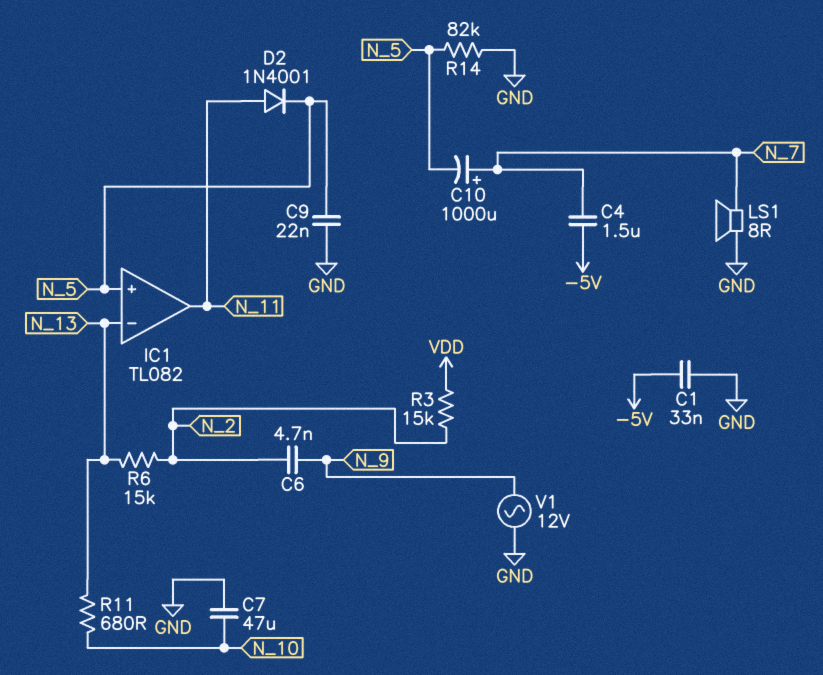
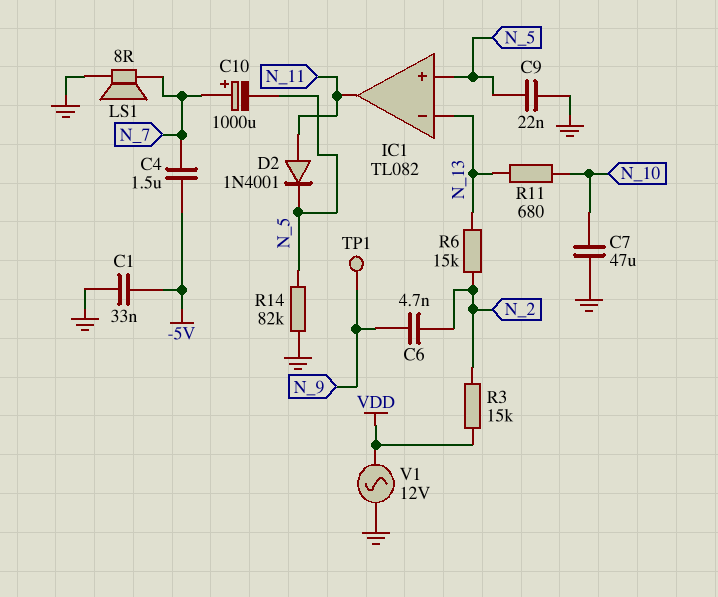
TP1: none -> test point (N_9)
V1: AC 12V (GND, N_9) -> AC 12V (GND, VDD)

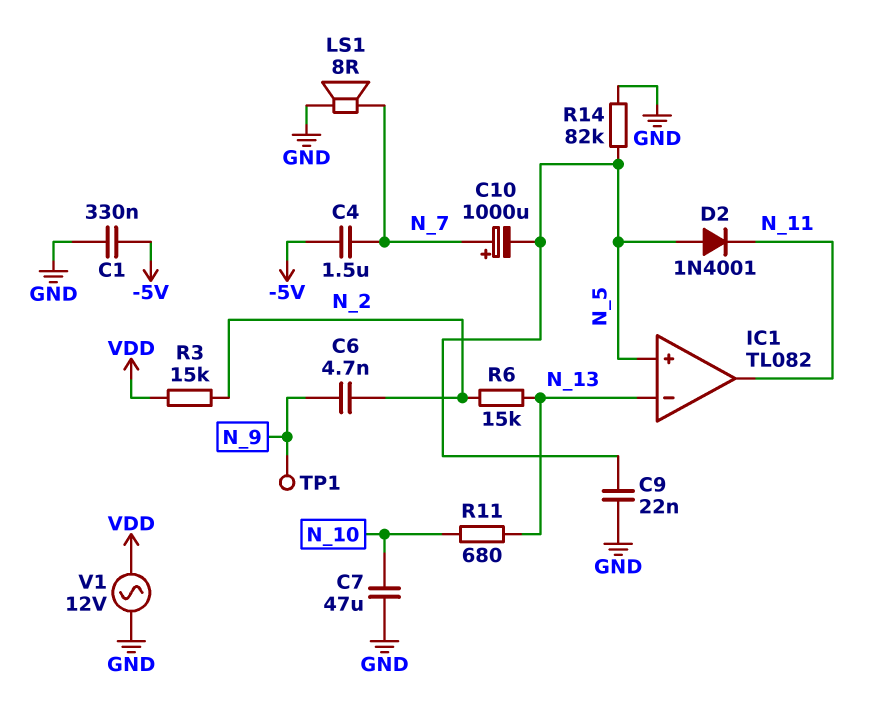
C1: 33nF (-5V, GND) -> 330nF (-5V, GND)
D2: diode 1N4001 (A N_11, K N_5) -> diode 1N4001 (A N_5, K N_11)

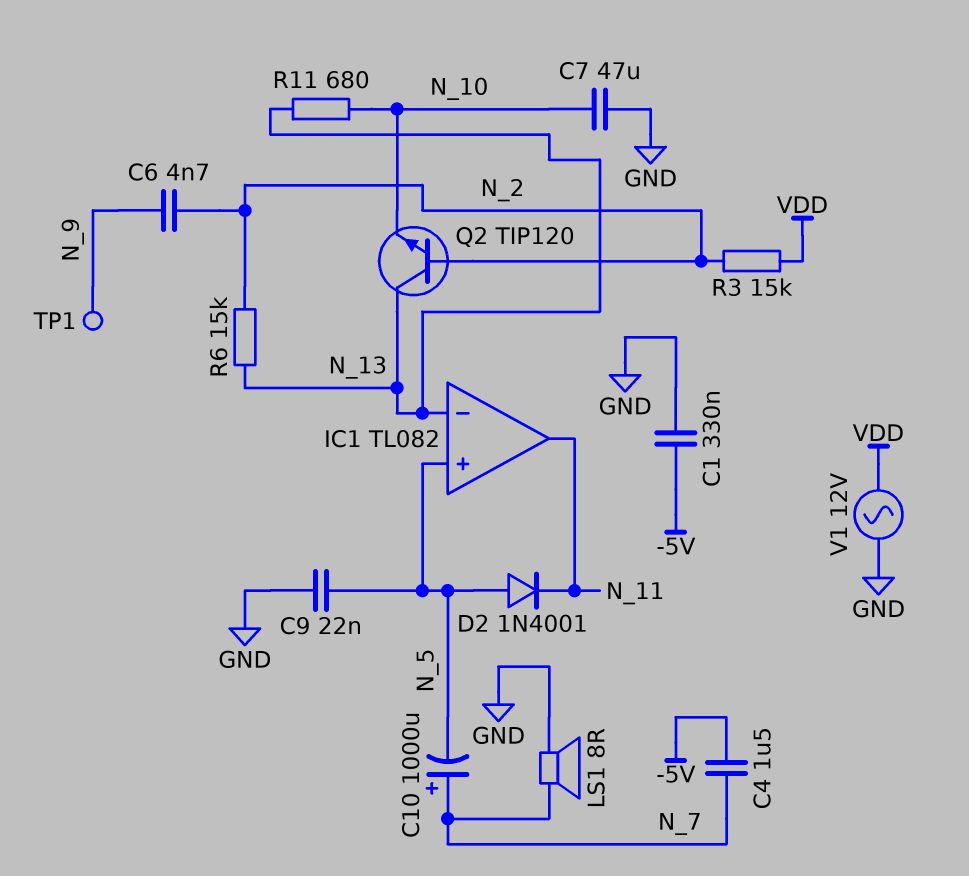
Q2: none -> NPN TIP120 (B N_2, C N_13, E N_10)
R14: 82k (GND, N_5) -> none

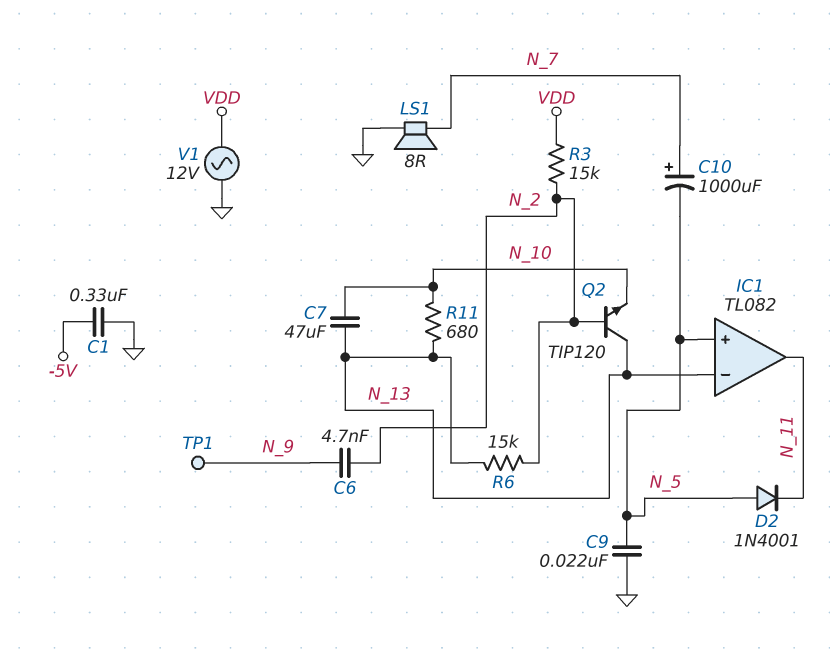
C4: 1.5uF (-5V, N_7) -> none
C7: 47uF (GND, N_10) -> 47uF (N_10, N_13)

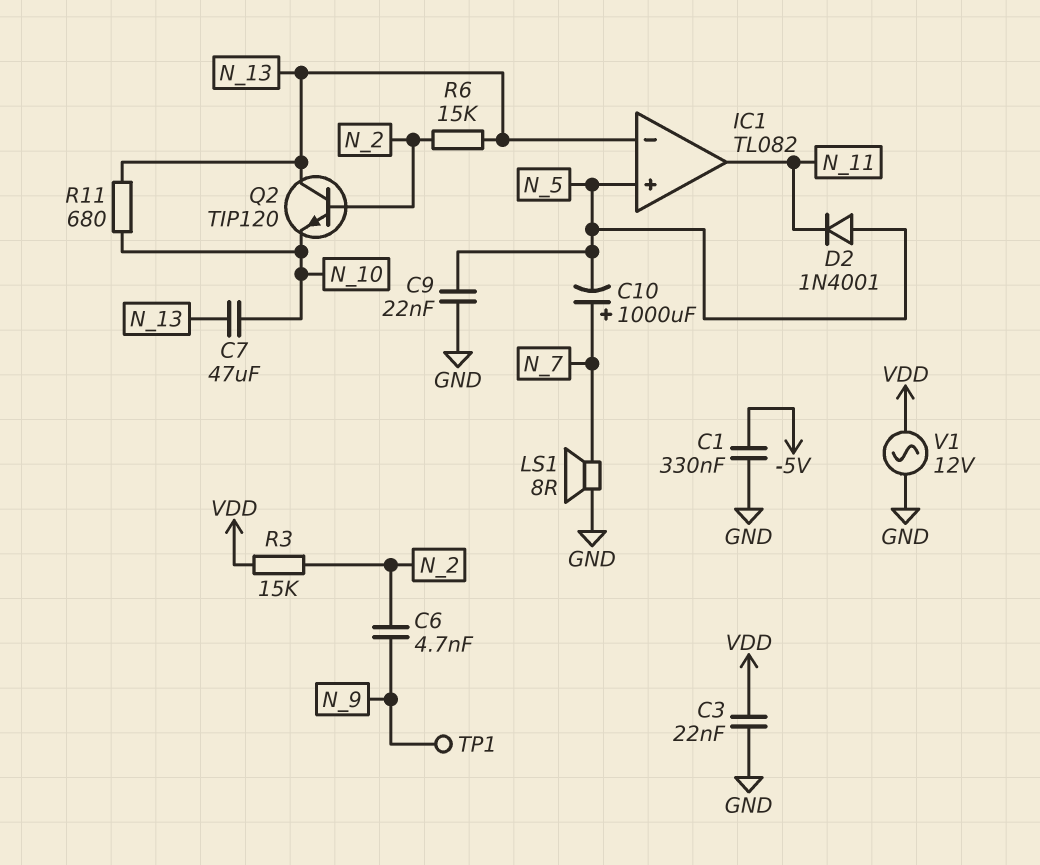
C3: none -> 22nF (GND, VDD)

